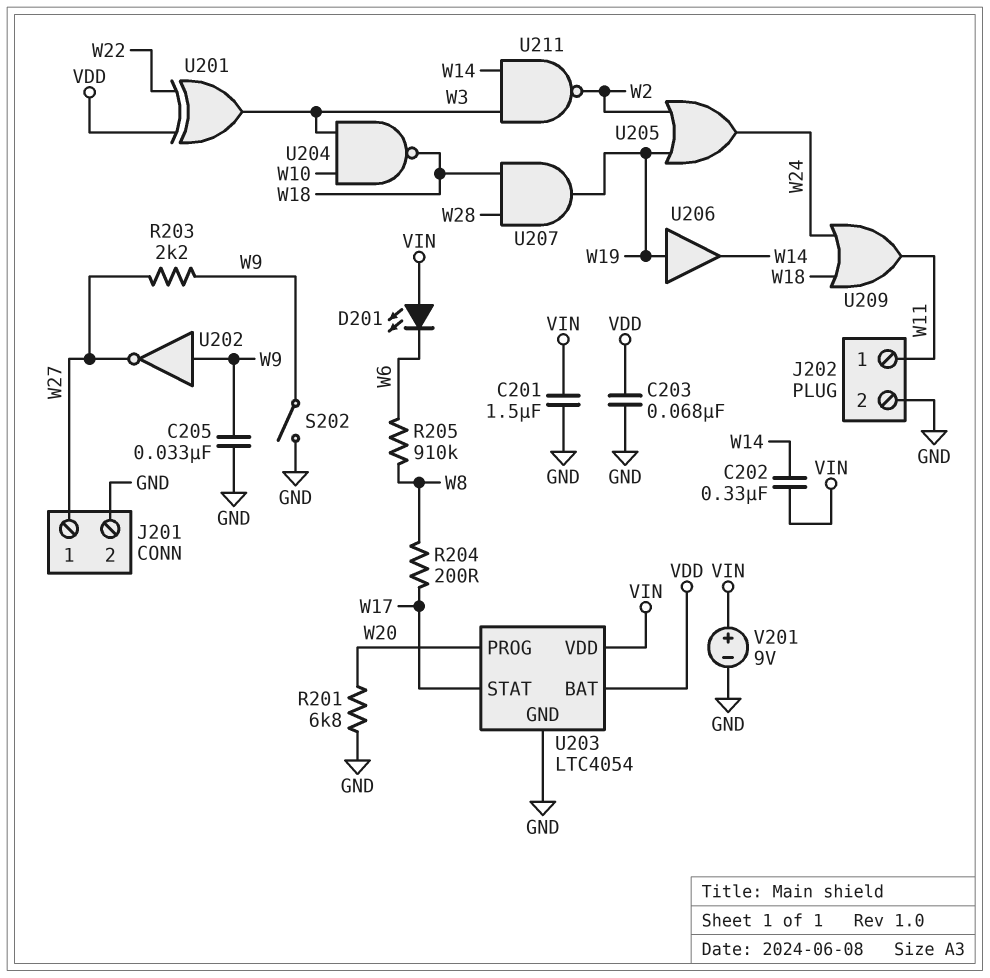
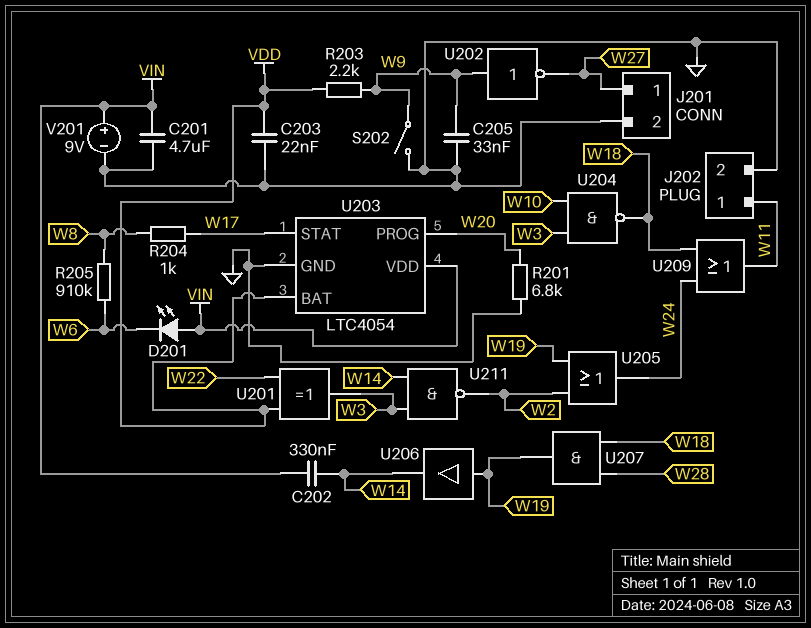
C201: 1.5uF (GND, VIN) -> 4.7uF (GND, VIN)
C203: 68nF (GND, VDD) -> 22nF (GND, VDD)
R203: 2.2k (W9, W27) -> 2.2k (VDD, W9)
R204: 200 (W8, W17) -> 1k (W8, W17)

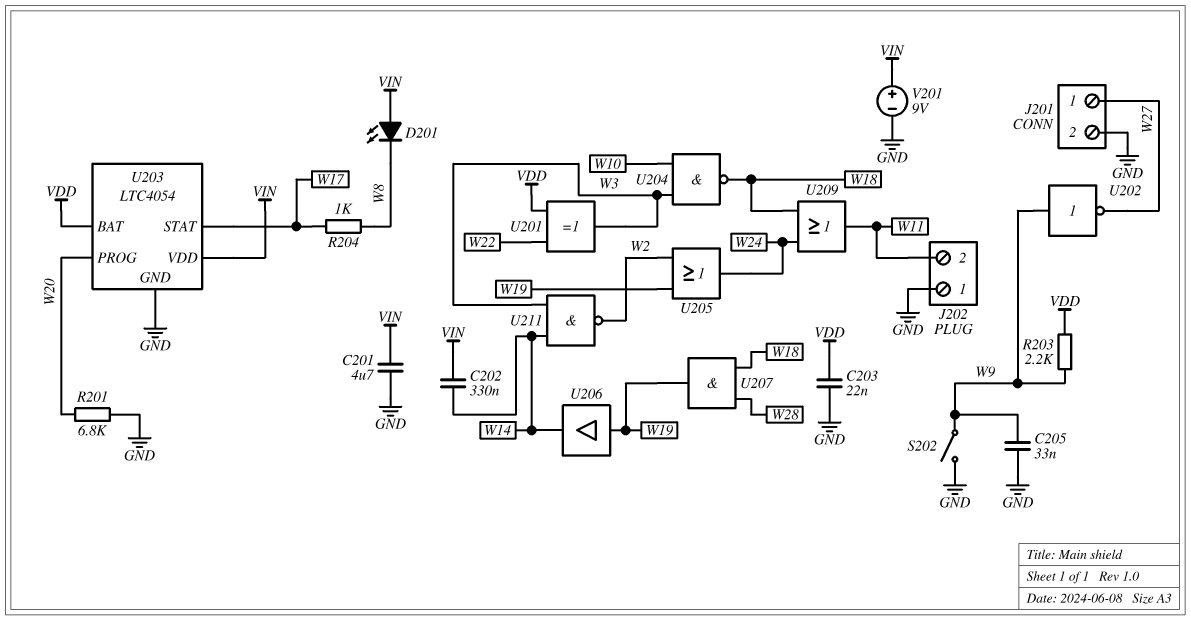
D201: LED (A VIN, K W6) -> LED (A VIN, K W8)
J202 pin 1: W11 -> GND
J202 pin 2: GND -> W11
R205: 910k (W6, W8) -> none

